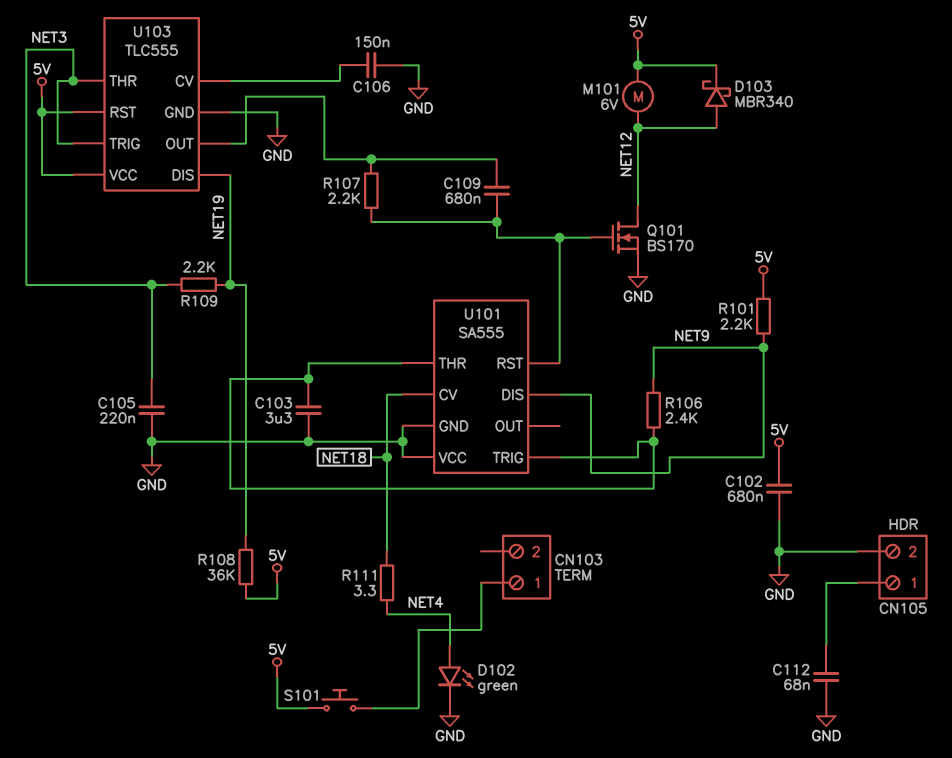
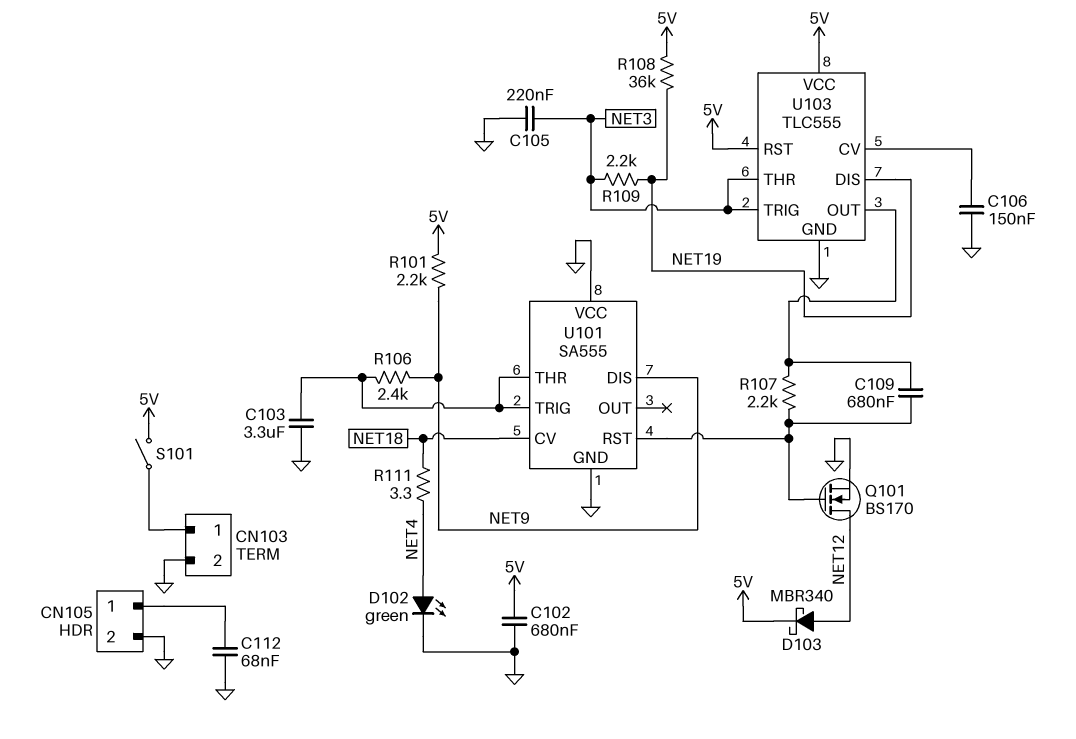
CN103 pin 2: none -> GND
M101: motor 6V (5V, NET12) -> none
S101: button (5V, CN103/1) -> switch (5V, CN103/1)

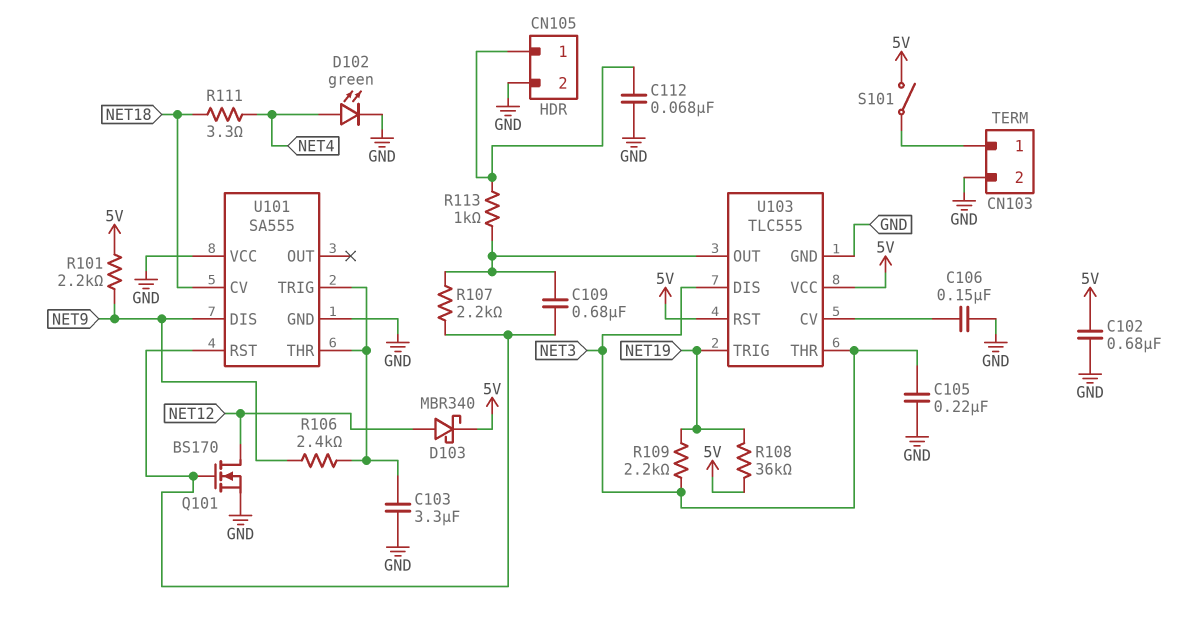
R113: none -> 1k (CN105/1, U103/OUT)
U103 pin DIS: NET19 -> NET3
U103 pin TRIG: NET3 -> NET19

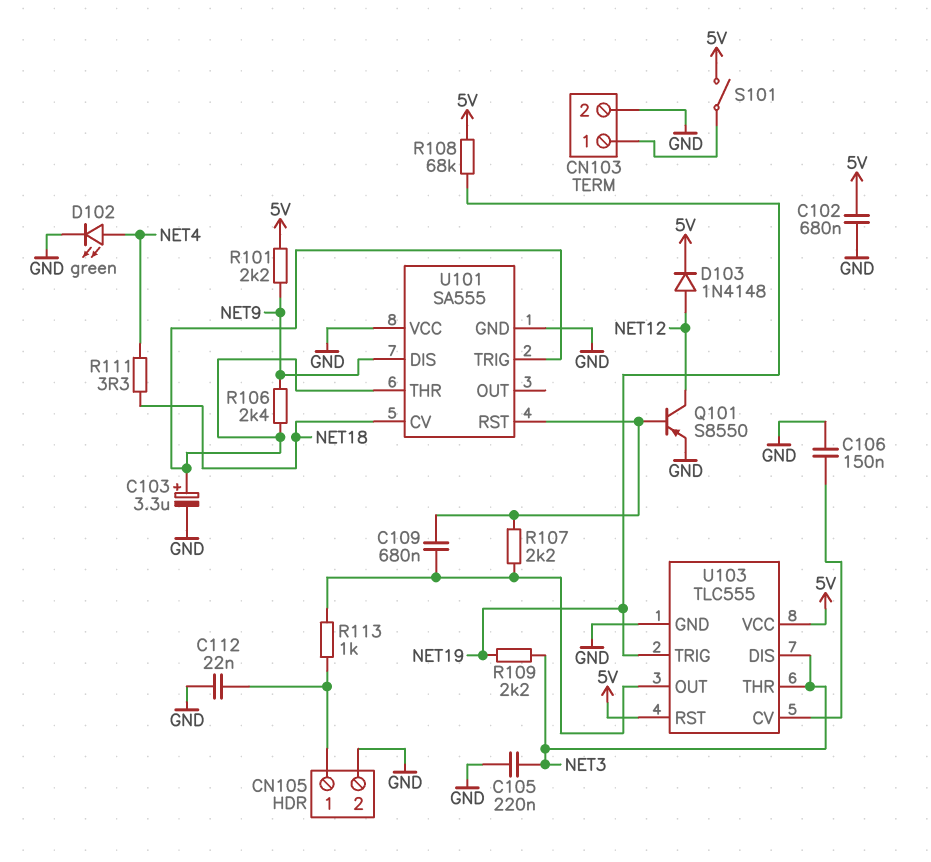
C103: 3.3uF (GND, U101/THR) -> 3.3uF (plus U101/THR, minus GND)
C112: 68nF (CN105/1, GND) -> 22nF (CN105/1, GND)
D103: schottky MBR340 (A NET12, K 5V) -> diode 1N4148 (A NET12, K 5V)
Q101: NMOS BS170 (G U101/RST, D NET12, S GND) -> PNP S8550 (B U101/RST, C NET12, E GND)
R108: 36k (5V, NET19) -> 68k (5V, NET19)

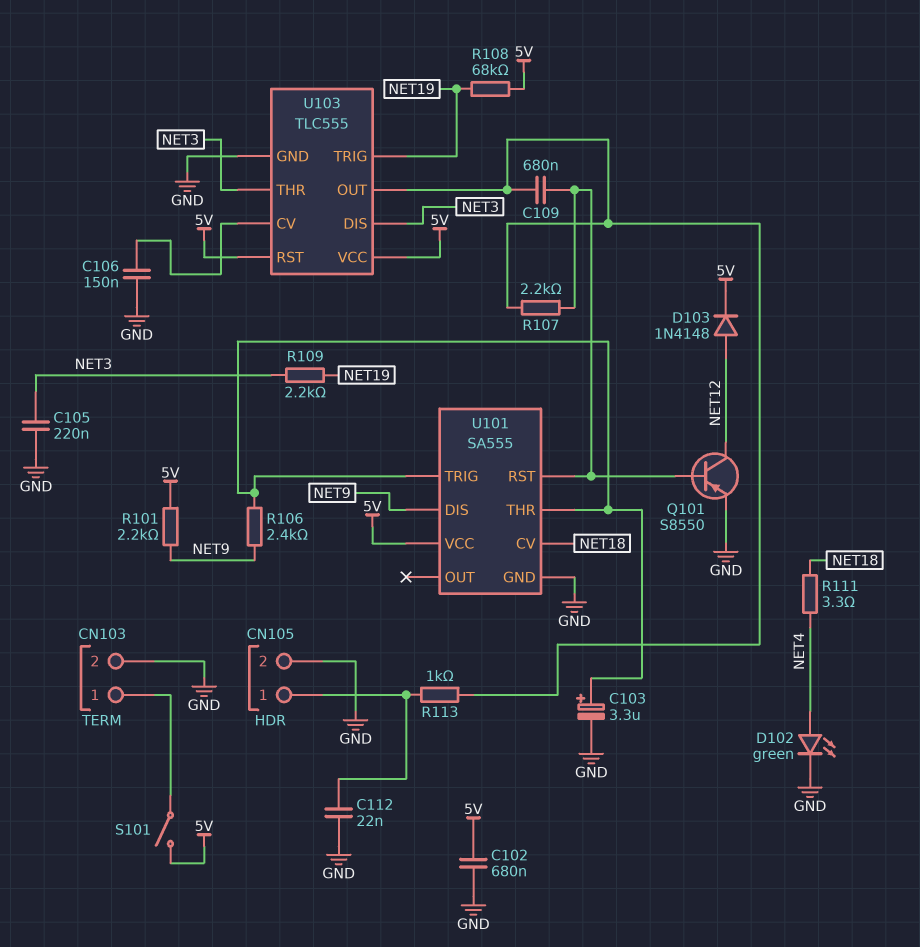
U101 pin VCC: GND -> 5V

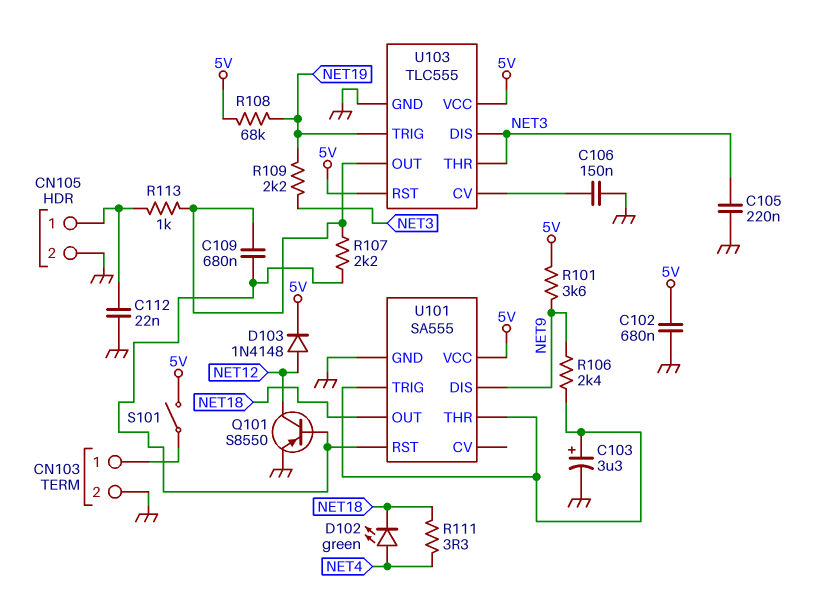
D102: LED green (A NET4, K GND) -> LED green (A NET4, K NET18)
R101: 2.2k (5V, NET9) -> 3.6k (5V, NET9)
U101 pin CV: NET18 -> none
U101 pin OUT: none -> NET18

